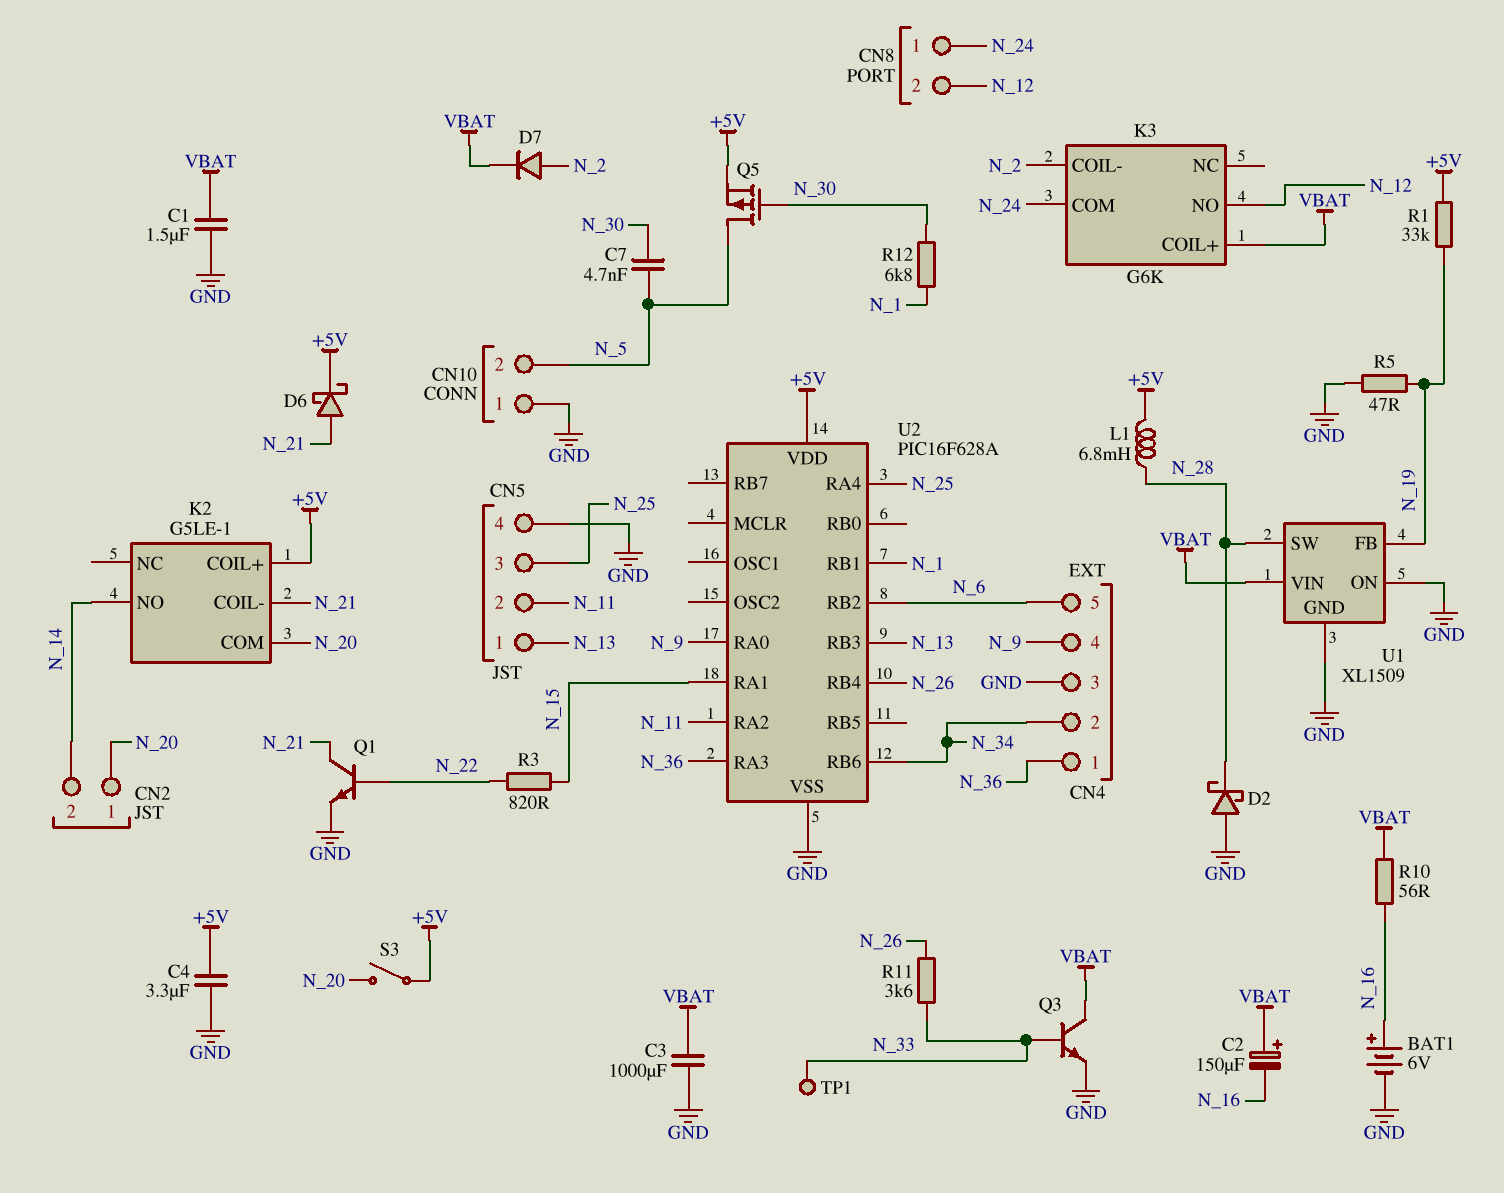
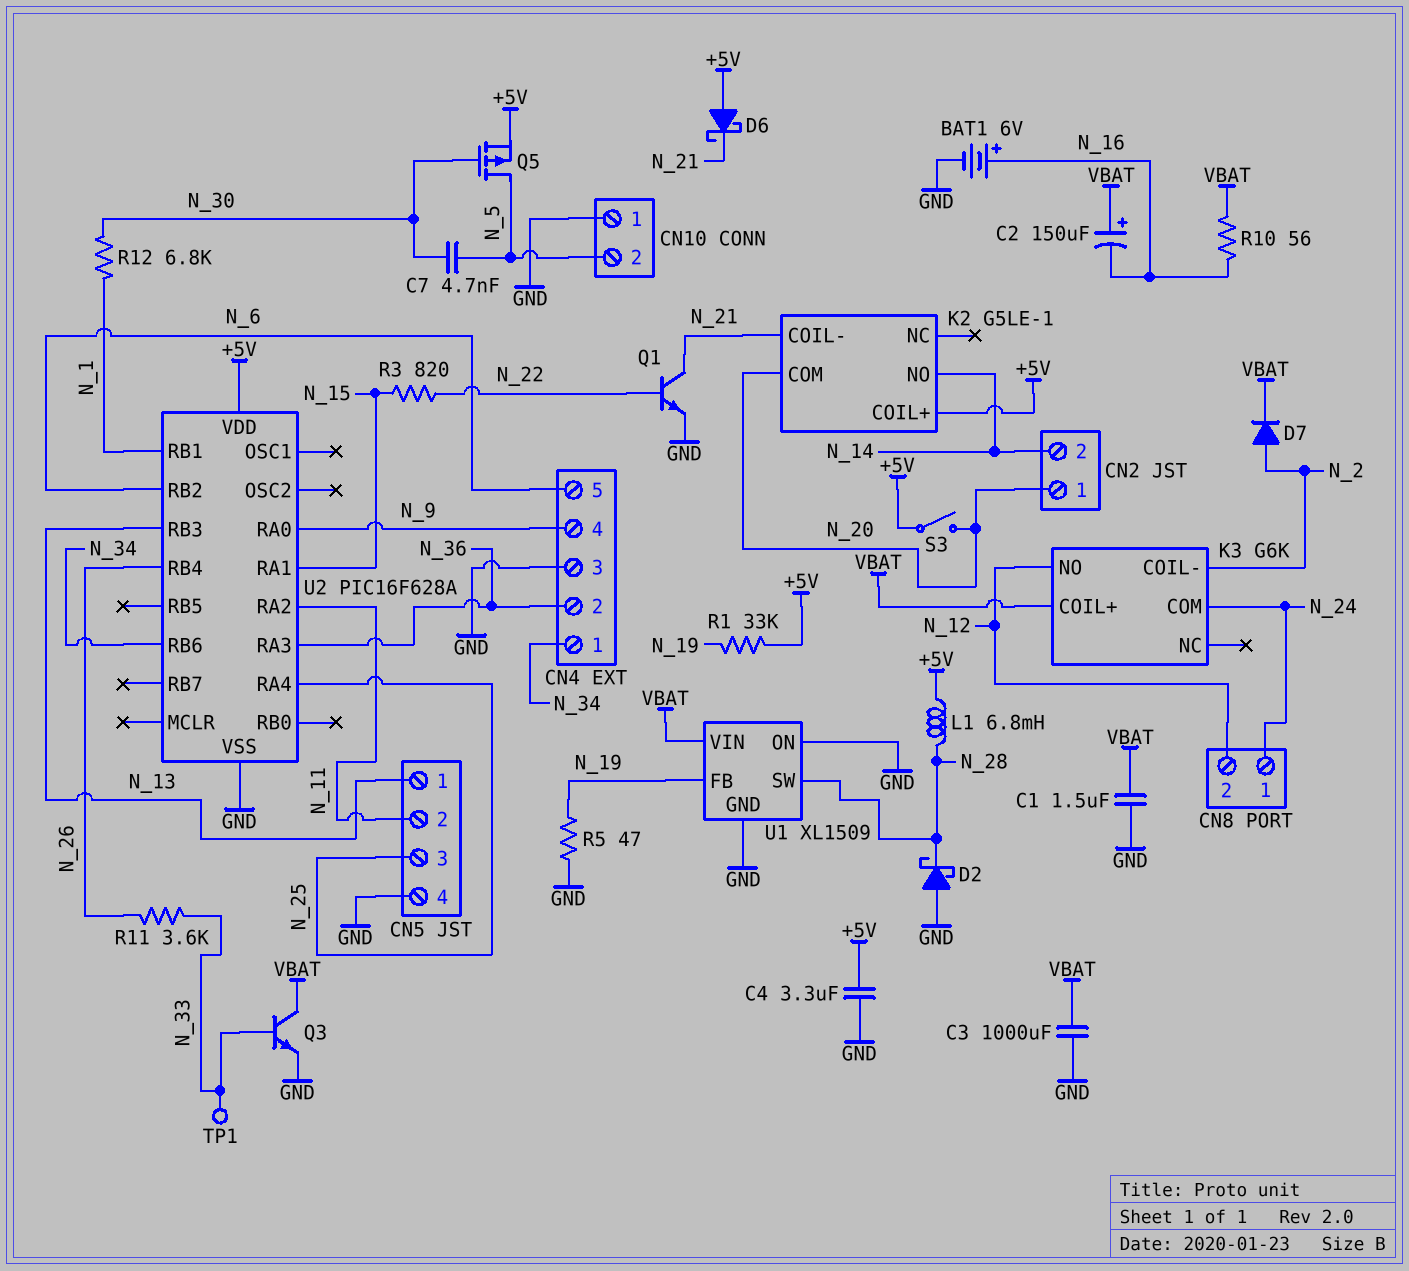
CN4 pin 1: N_36 -> N_34
CN4 pin 2: N_34 -> N_36
D6: schottky (A N_21, K +5V) -> schottky (A +5V, K N_21)

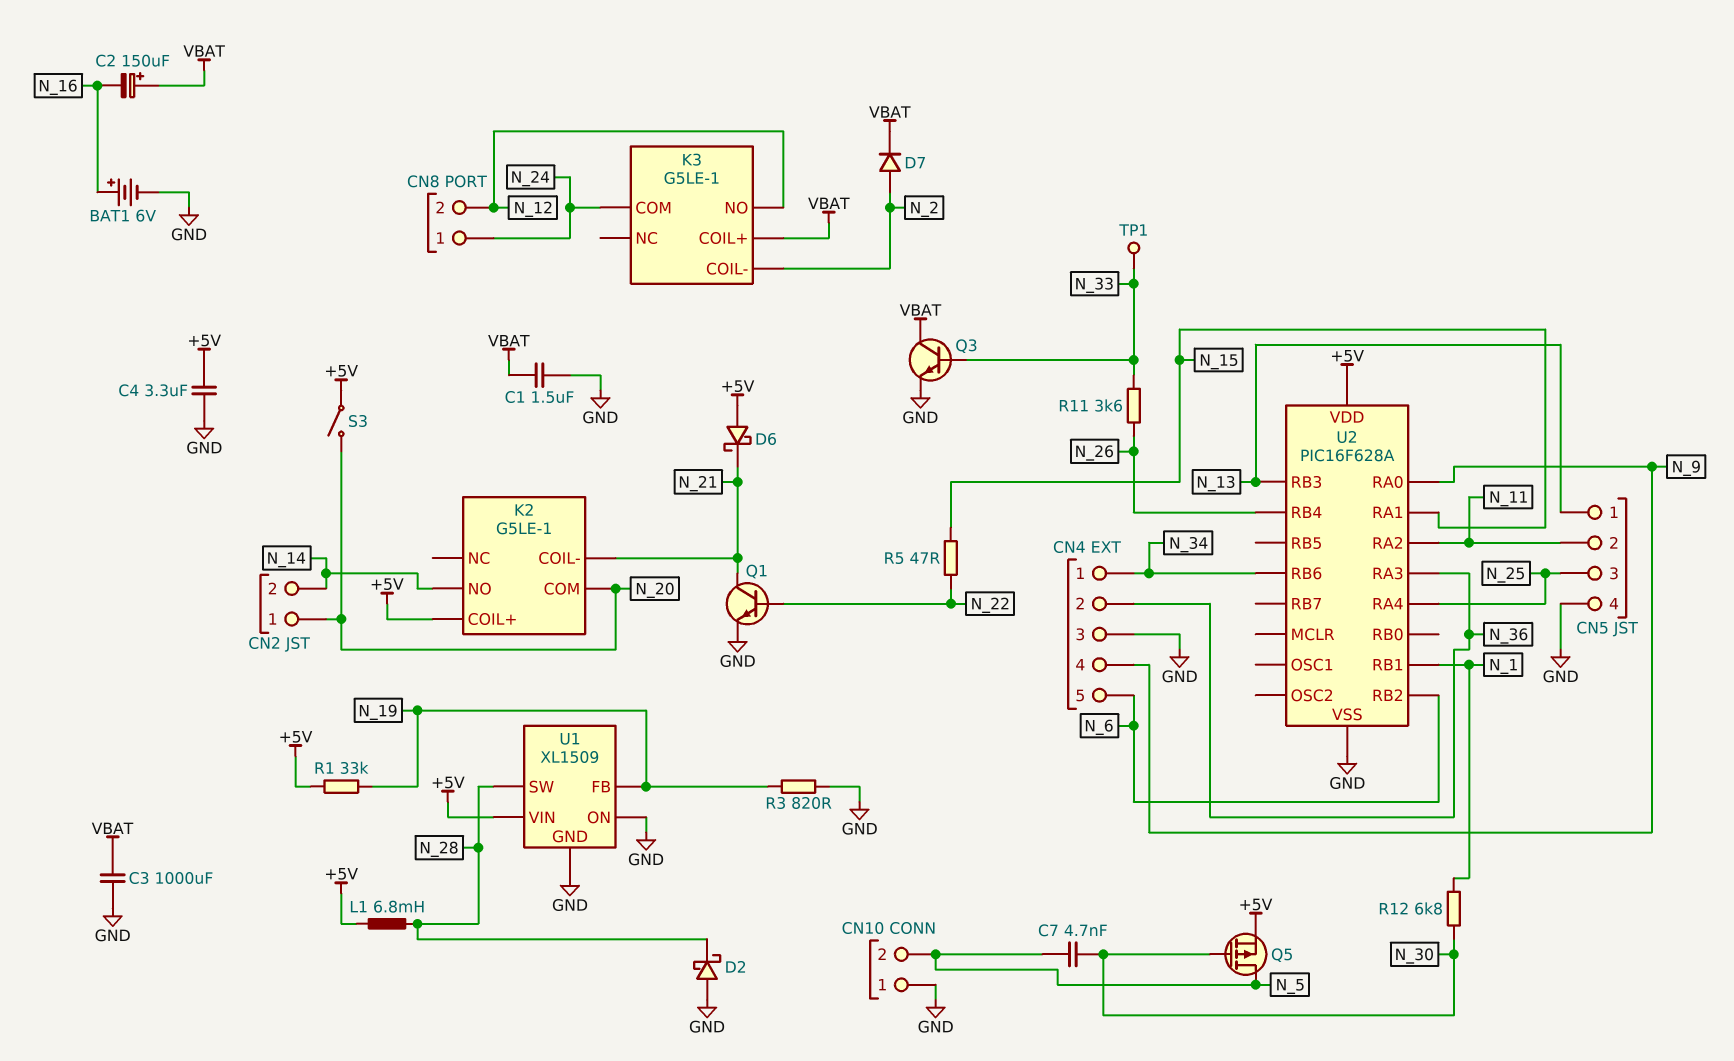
K3: G6K -> G5LE-1
R3: 820 (N_15, N_22) -> 820 (GND, N_19)
R5: 47 (GND, N_19) -> 47 (N_15, N_22)
R10: 56 (N_16, VBAT) -> none
U1 pin VIN: VBAT -> +5V

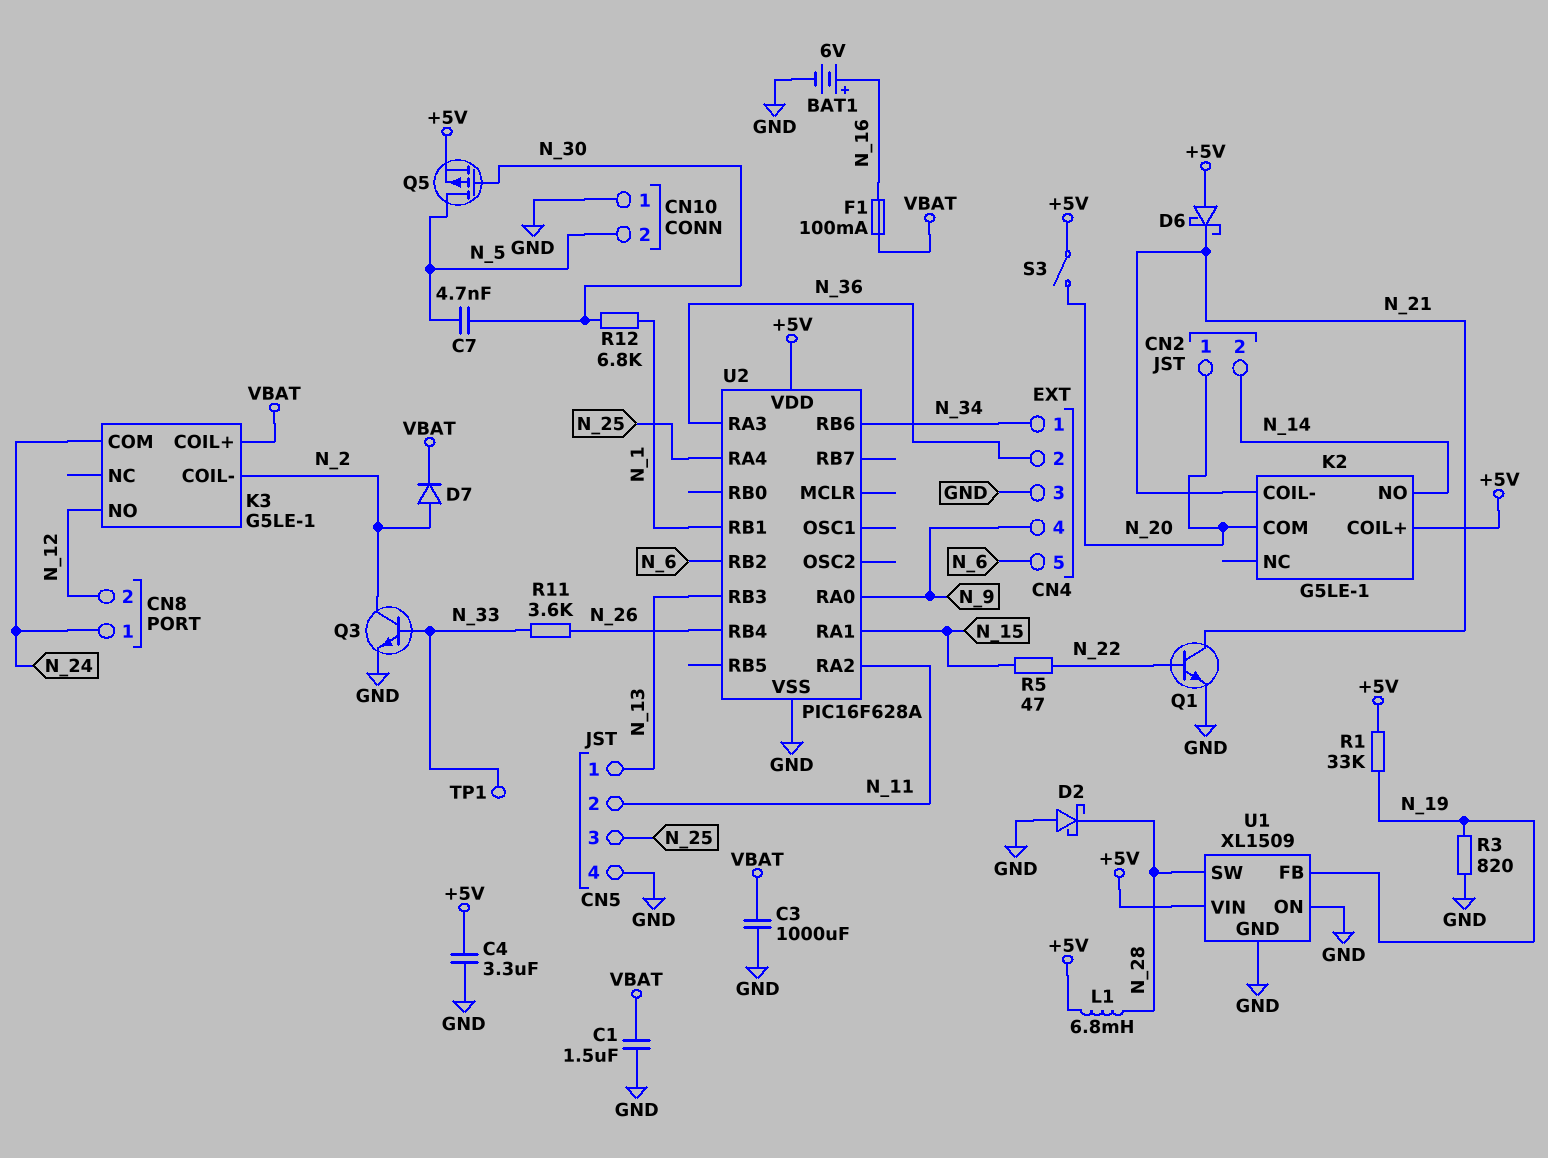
C2: 150uF (plus VBAT, minus N_16) -> none
F1: none -> 100mA (N_16, VBAT)
Q3: NPN (B N_33, C VBAT, E GND) -> NPN (B N_33, C N_2, E GND)

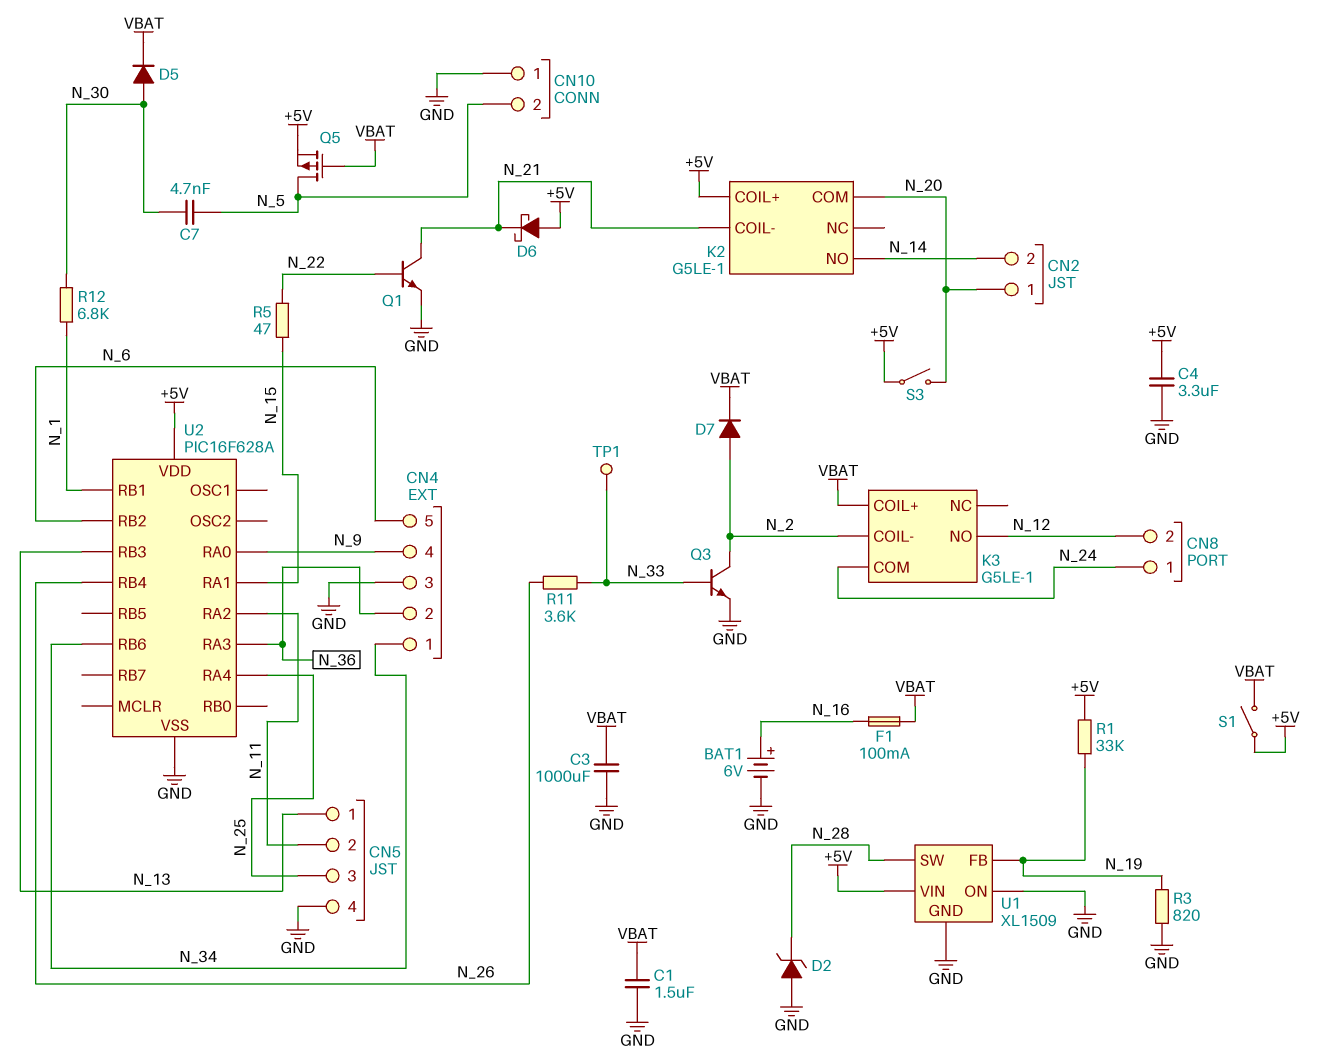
D2: schottky (A GND, K N_28) -> zener (A GND, K N_28)
D5: none -> diode (A N_30, K VBAT)
L1: 6.8mH (+5V, N_28) -> none
Q5: PMOS (G N_30, D N_5, S +5V) -> PMOS (G VBAT, D N_5, S +5V)
S1: none -> switch (+5V, VBAT)

